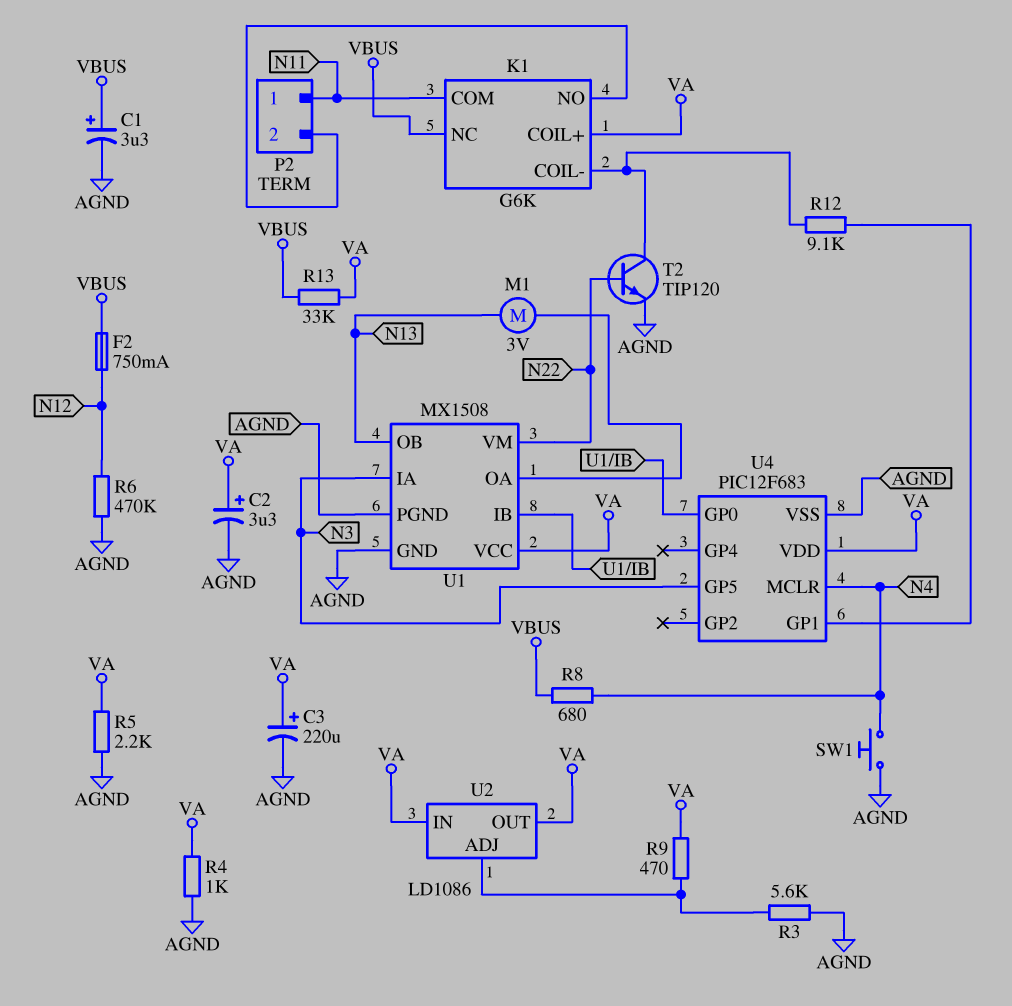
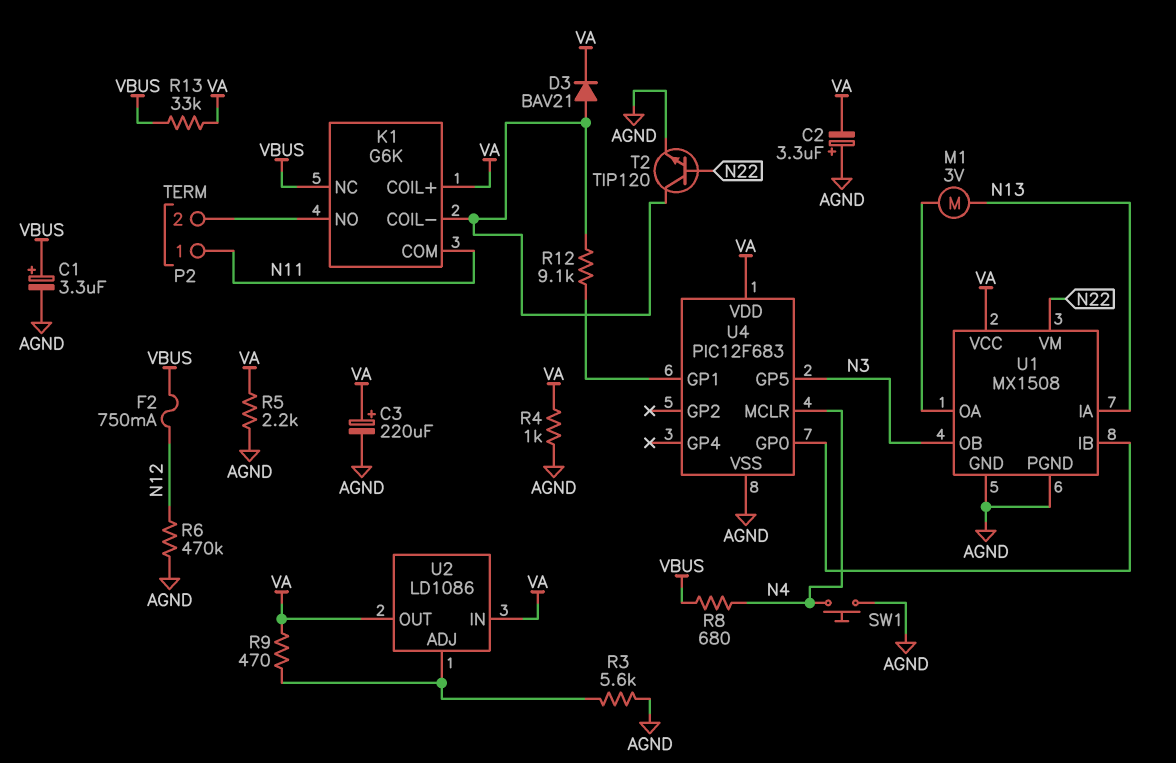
C2: 3.3uF (plus VA, minus AGND) -> 3.3uF (plus AGND, minus VA)
D3: none -> diode BAV21 (A K1/COIL-, K VA)
U1 pin IA: N3 -> N13
U1 pin OB: N13 -> N3

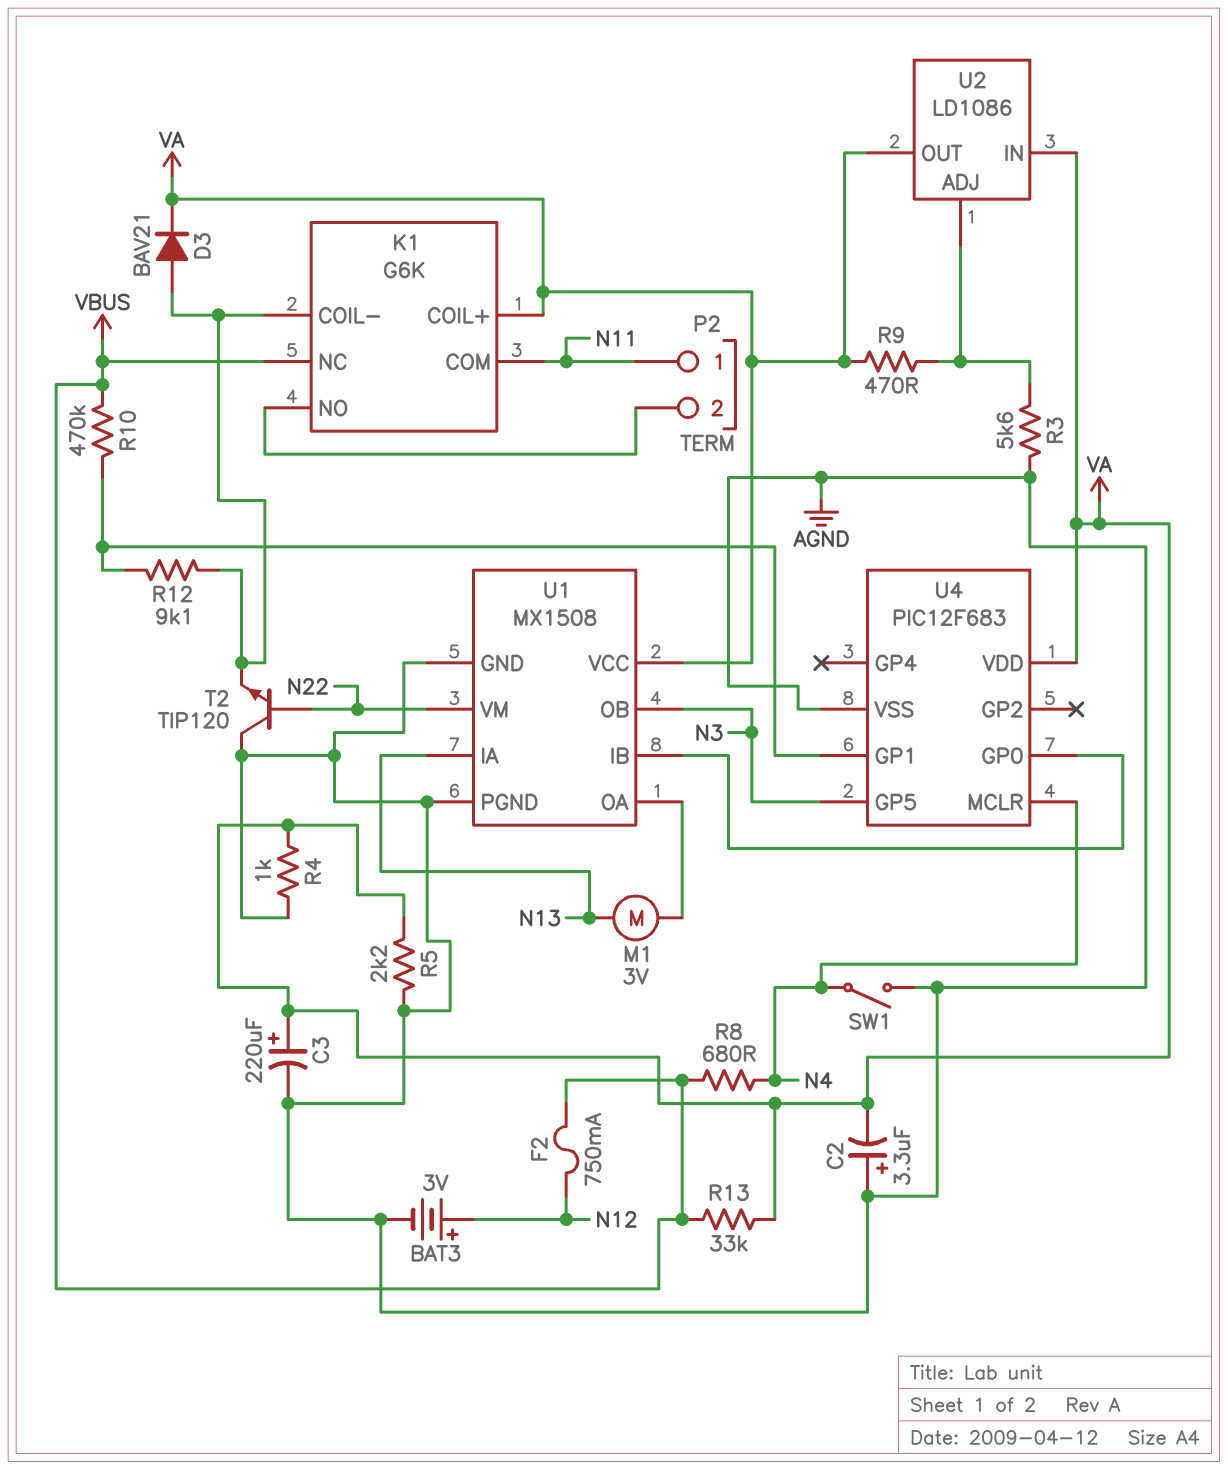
BAT3: none -> 3V (plus N12, minus AGND)
C1: 3.3uF (plus VBUS, minus AGND) -> none
R6: 470k (AGND, N12) -> none
R10: none -> 470k (U4/GP1, VBUS)
SW1: button (AGND, N4) -> switch (AGND, N4)
T2: NPN TIP120 (B N22, C K1/COIL-, E AGND) -> NPN TIP120 (B N22, C AGND, E K1/COIL-)

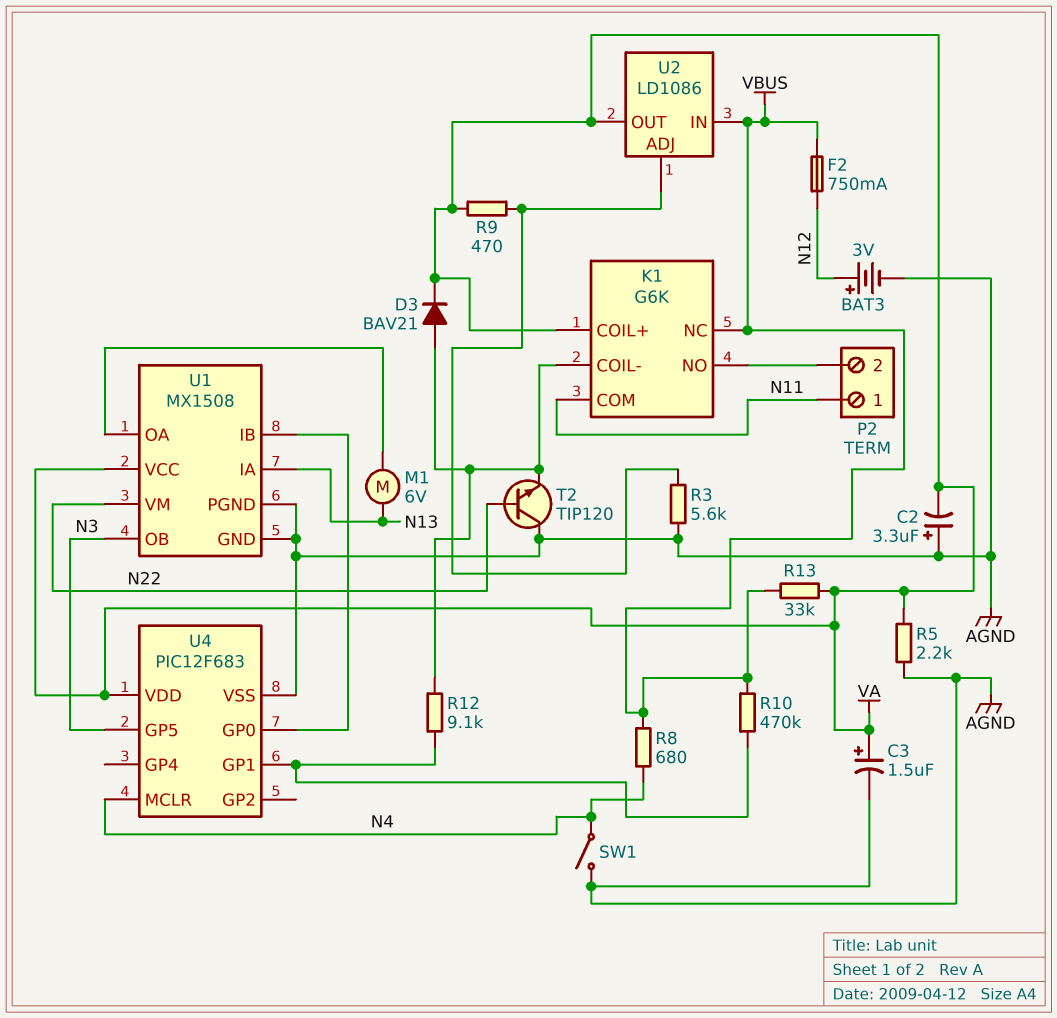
C3: 220uF (plus VA, minus AGND) -> 1.5uF (plus VA, minus AGND)
M1: motor 3V (N13, U1/OA) -> motor 6V (N13, U1/OA)
R4: 1k (AGND, VA) -> none
U2 pin IN: VA -> VBUS

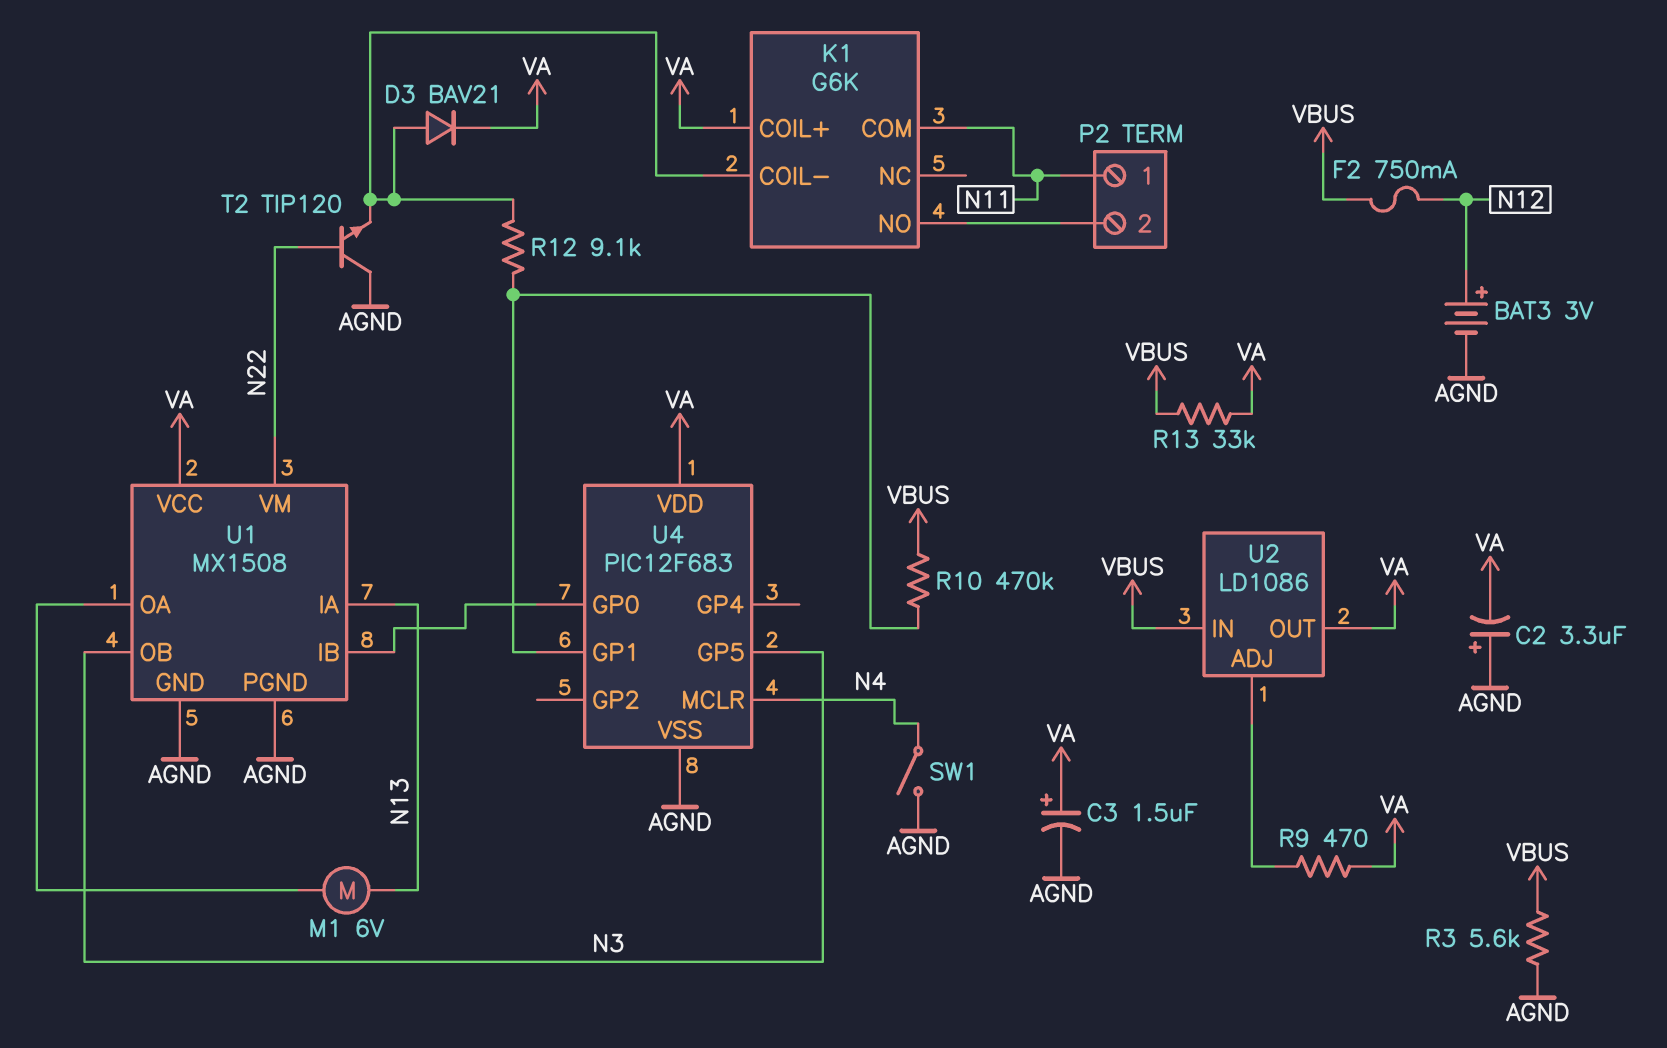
K1 pin NC: VBUS -> none
R3: 5.6k (AGND, U2/ADJ) -> 5.6k (AGND, VBUS)
R5: 2.2k (AGND, VA) -> none
R8: 680 (N4, VBUS) -> none

